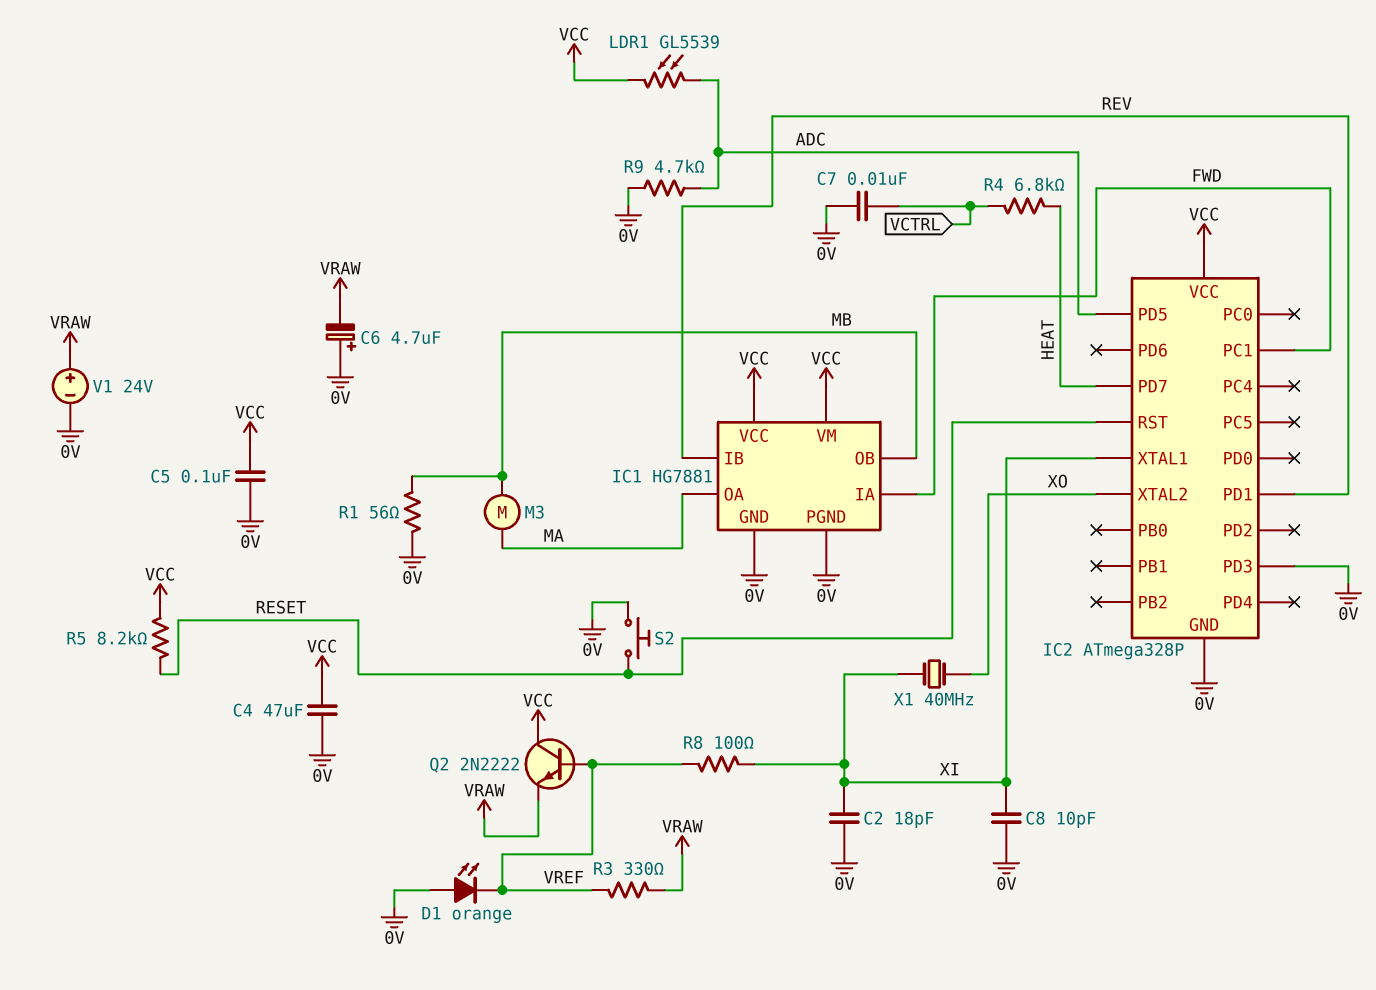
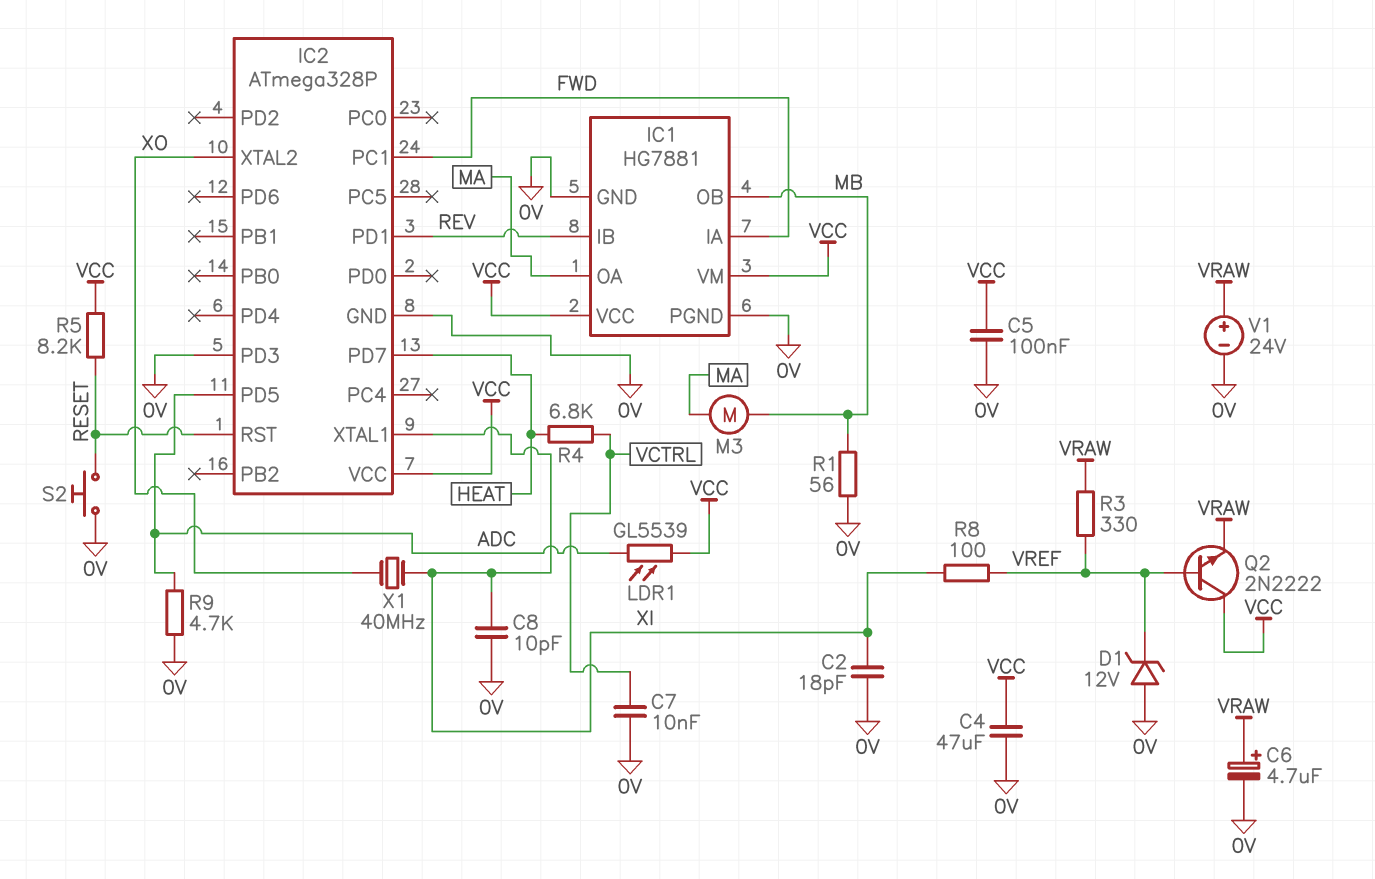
C6: 4.7uF (plus 0V, minus VRAW) -> 4.7uF (plus VRAW, minus 0V)
D1: LED orange (A 0V, K VREF) -> zener 12V (A 0V, K VREF)

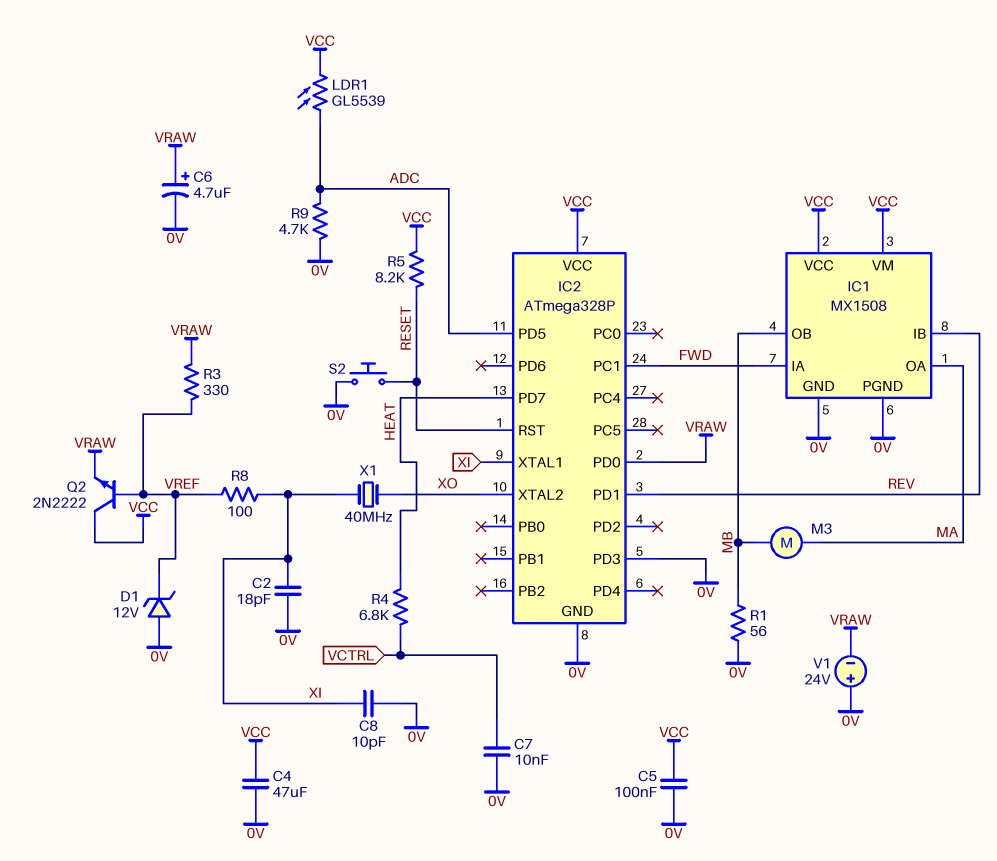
IC1: HG7881 -> MX1508
IC2 pin PD0: none -> VRAW
V1: 24V (plus VRAW, minus 0V) -> 24V (plus 0V, minus VRAW)

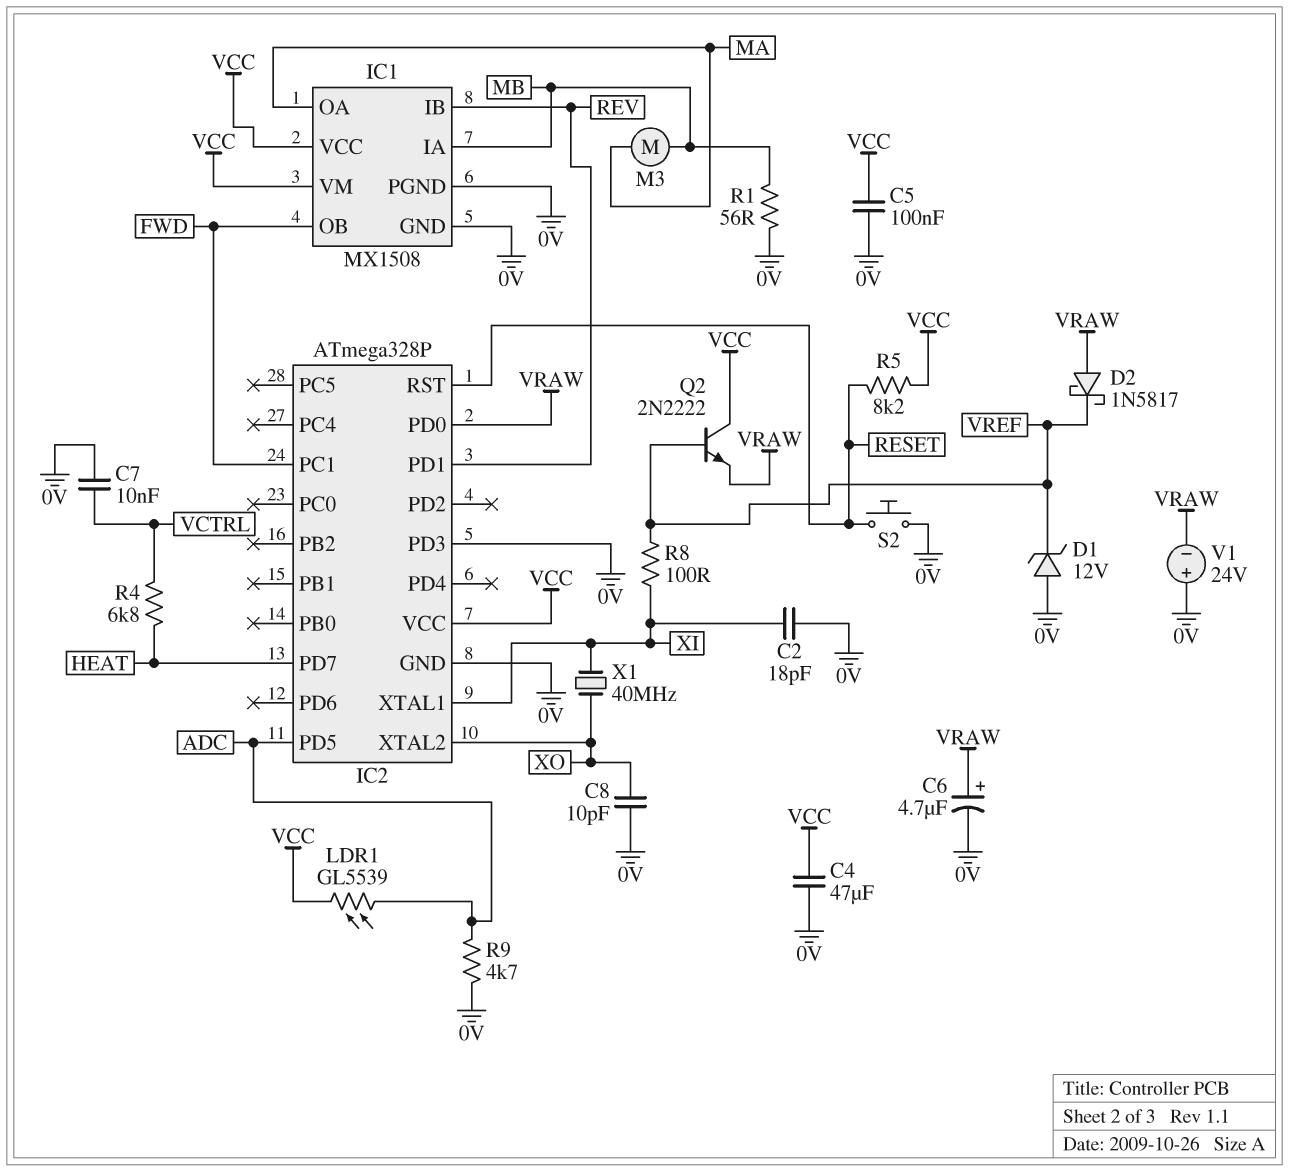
C8: 10pF (0V, XI) -> 10pF (0V, XO)
D2: none -> schottky 1N5817 (A VRAW, K VREF)
IC1 pin IA: FWD -> MB
IC1 pin OB: MB -> FWD
R3: 330 (VRAW, VREF) -> none

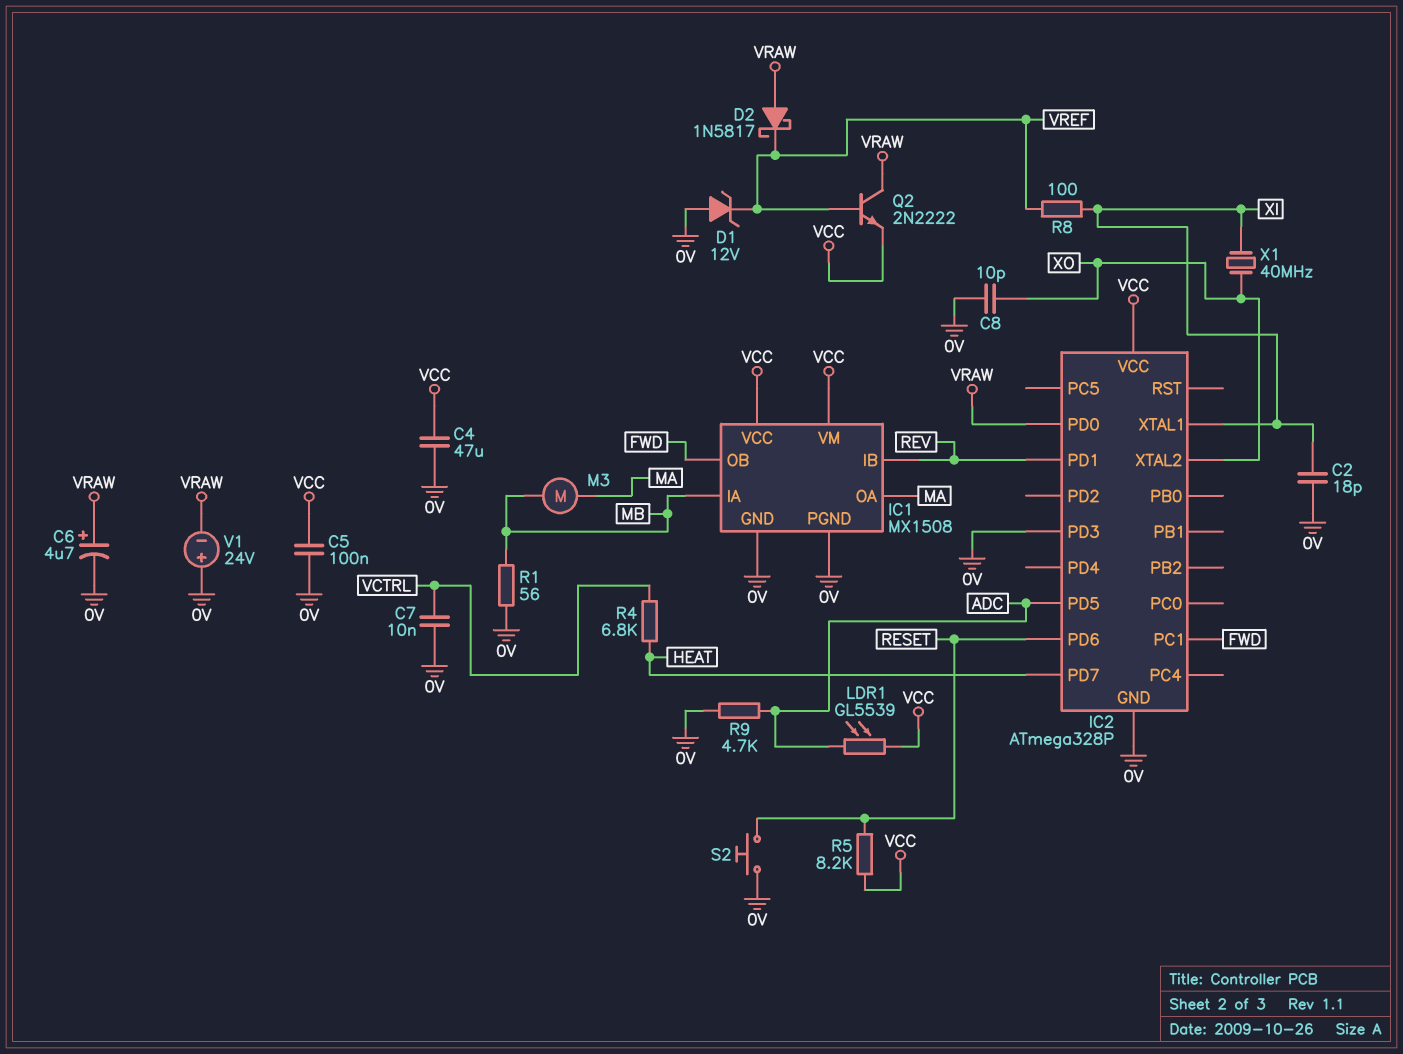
IC2 pin PD6: none -> RESET
IC2 pin RST: RESET -> none
Q2: NPN 2N2222 (B VREF, C VCC, E VRAW) -> NPN 2N2222 (B VREF, C VRAW, E VCC)

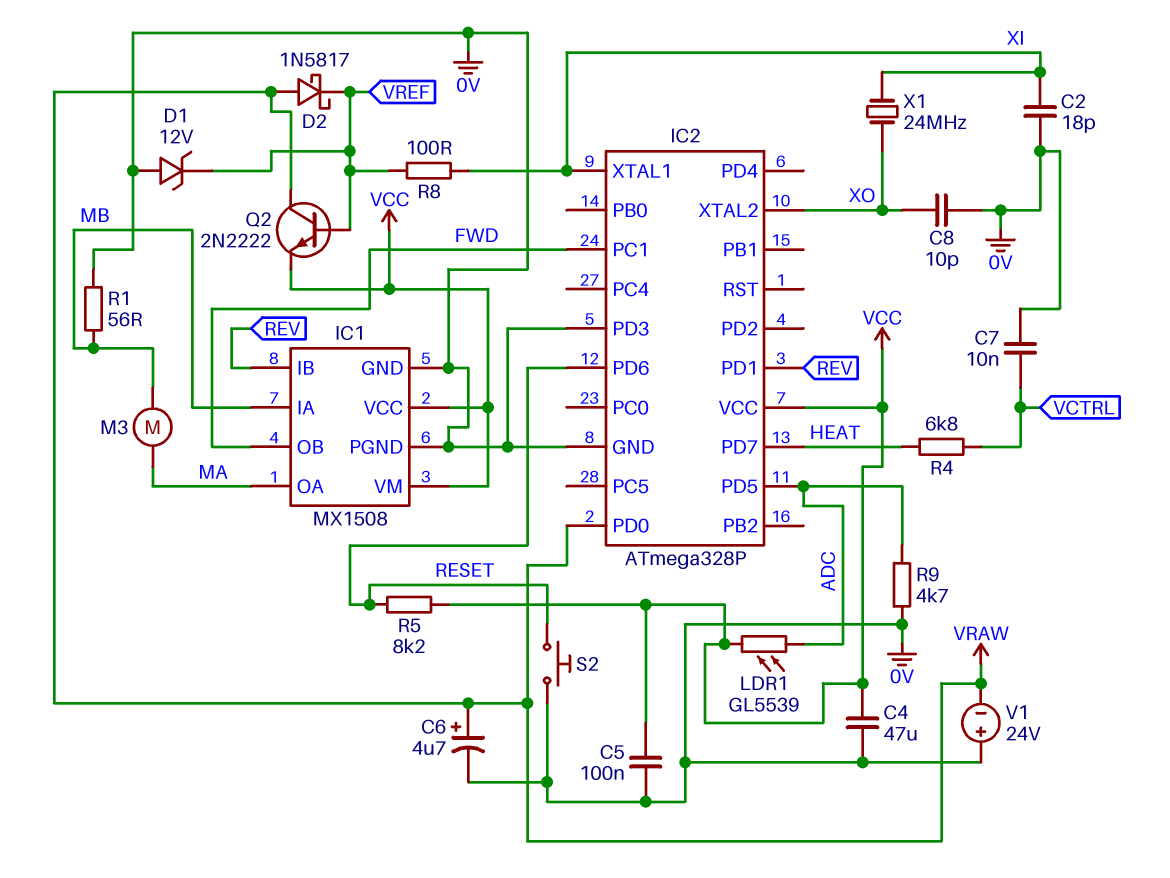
X1: 40MHz (XI, XO) -> 24MHz (XI, XO)

